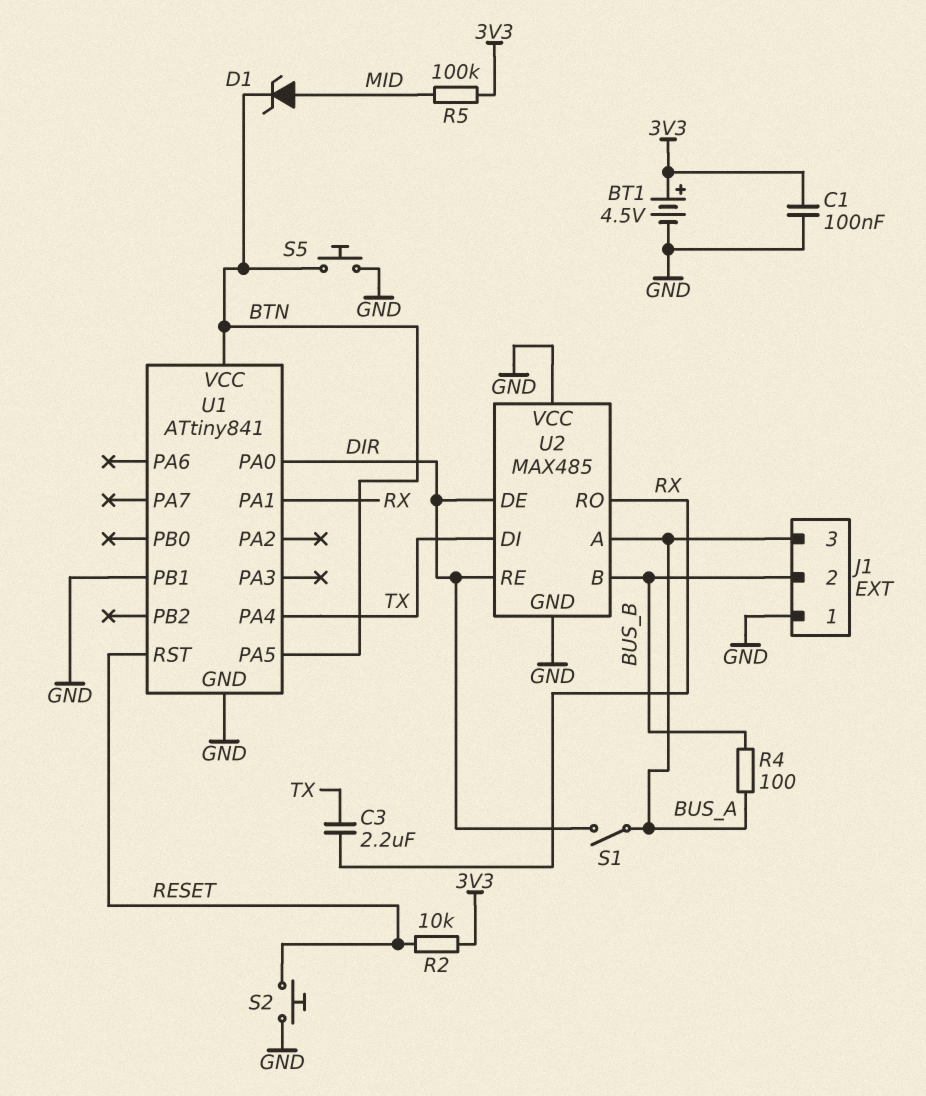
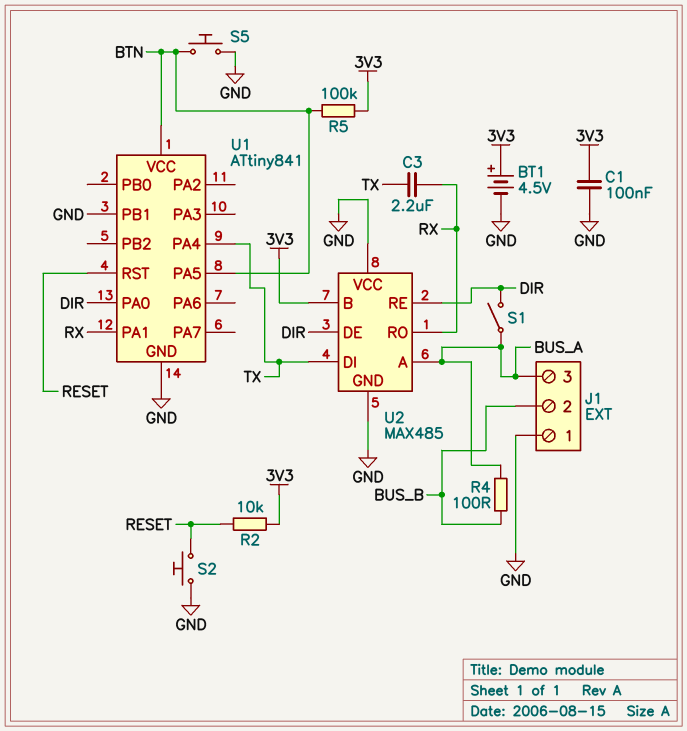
D1: zener (A MID, K BTN) -> none
R5: 100k (3V3, MID) -> 100k (3V3, BTN)
U2 pin B: BUS_B -> 3V3

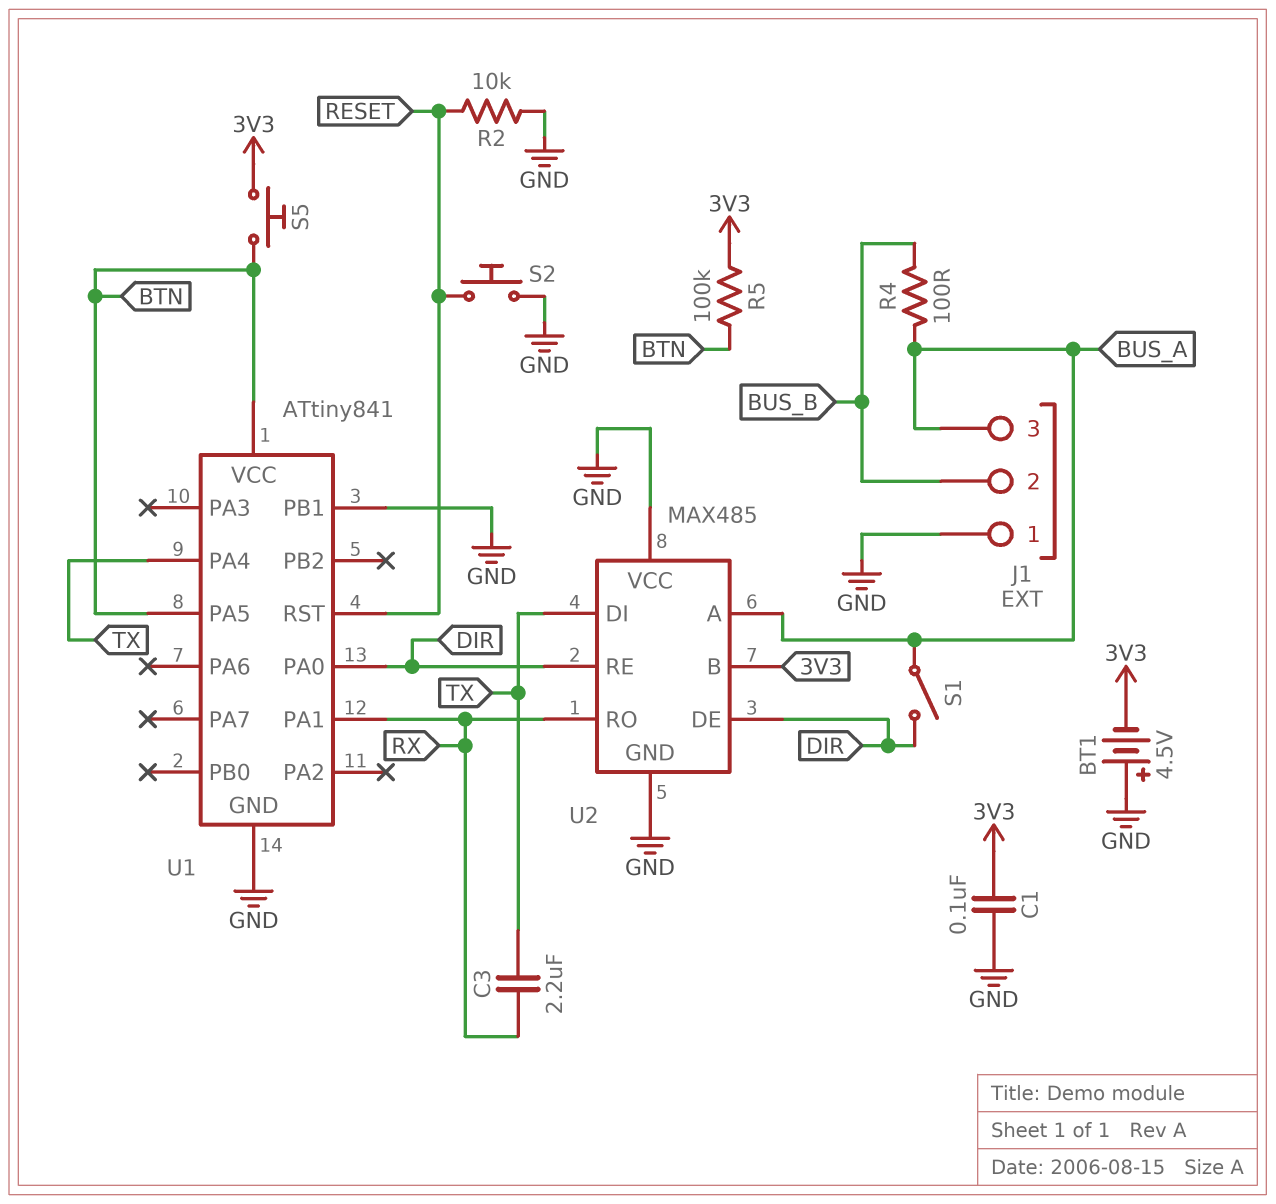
BT1: 4.5V (plus 3V3, minus GND) -> 4.5V (plus GND, minus 3V3)
R2: 10k (3V3, RESET) -> 10k (GND, RESET)
S5: button (BTN, GND) -> button (3V3, BTN)

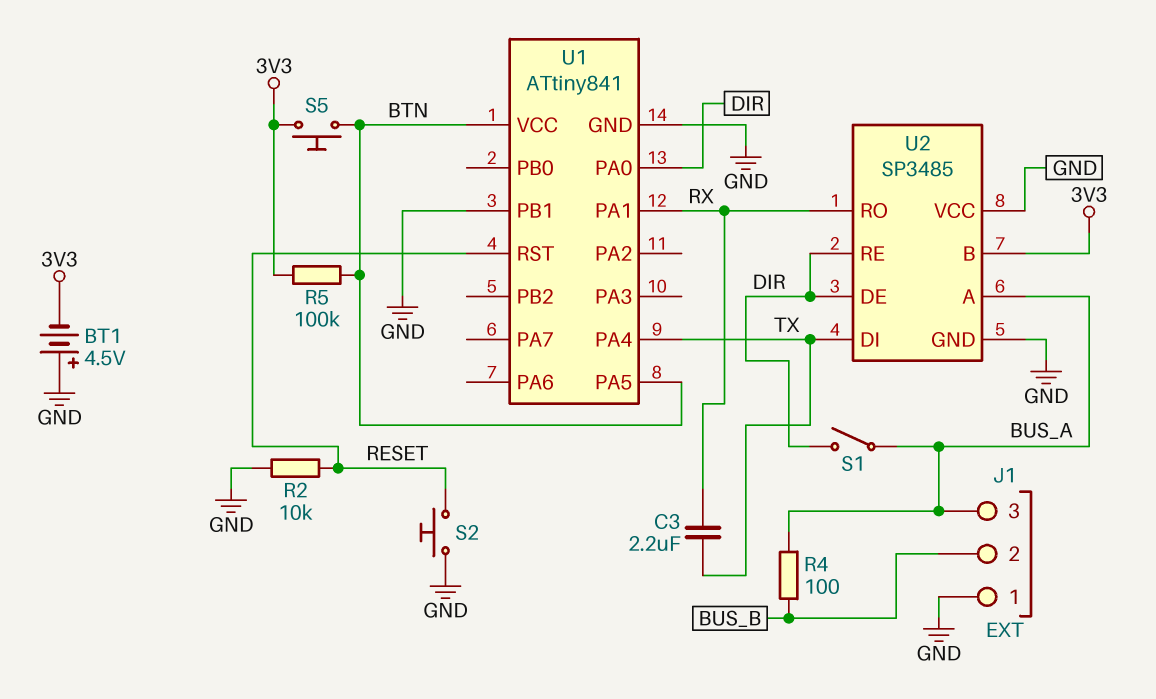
C1: 100nF (3V3, GND) -> none
U2: MAX485 -> SP3485

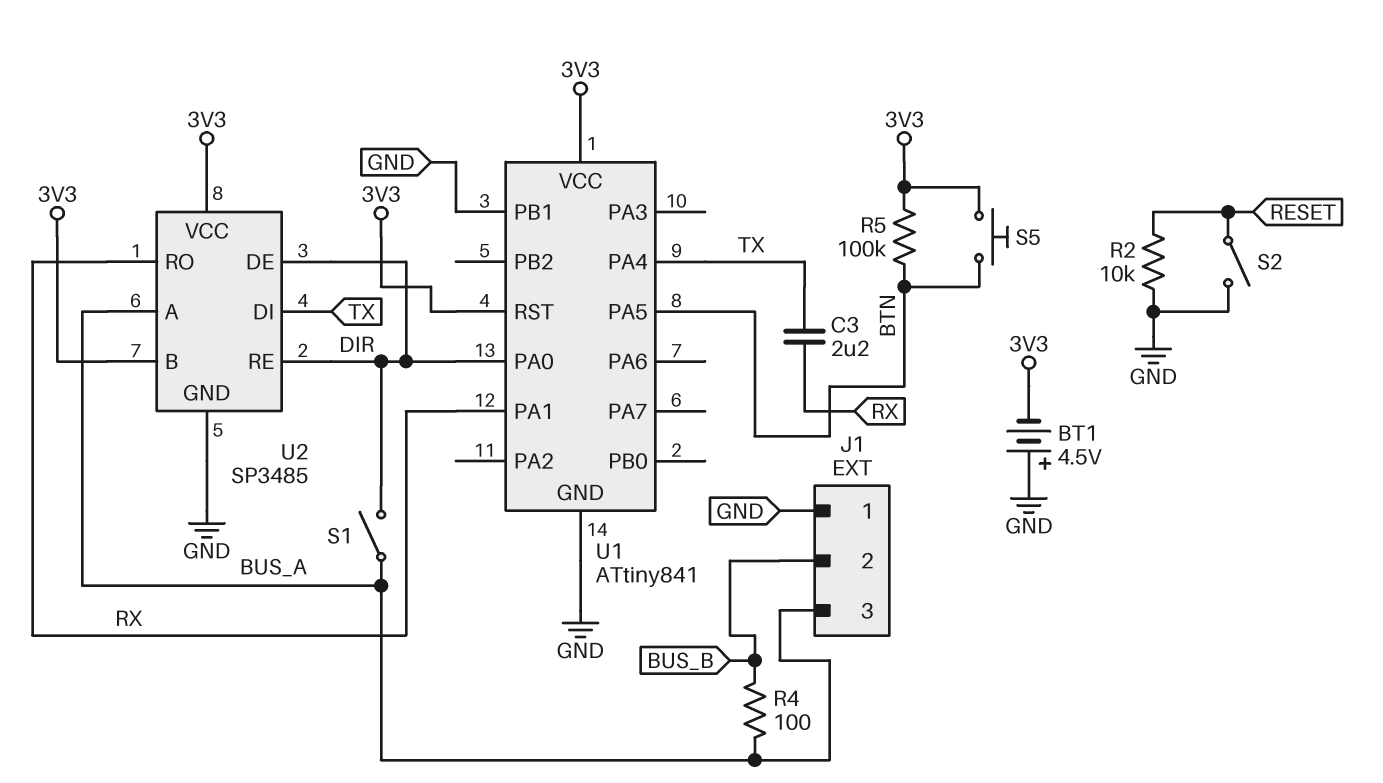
S2: button (GND, RESET) -> switch (GND, RESET)
U1 pin RST: RESET -> 3V3
U1 pin VCC: BTN -> 3V3
U2 pin VCC: GND -> 3V3

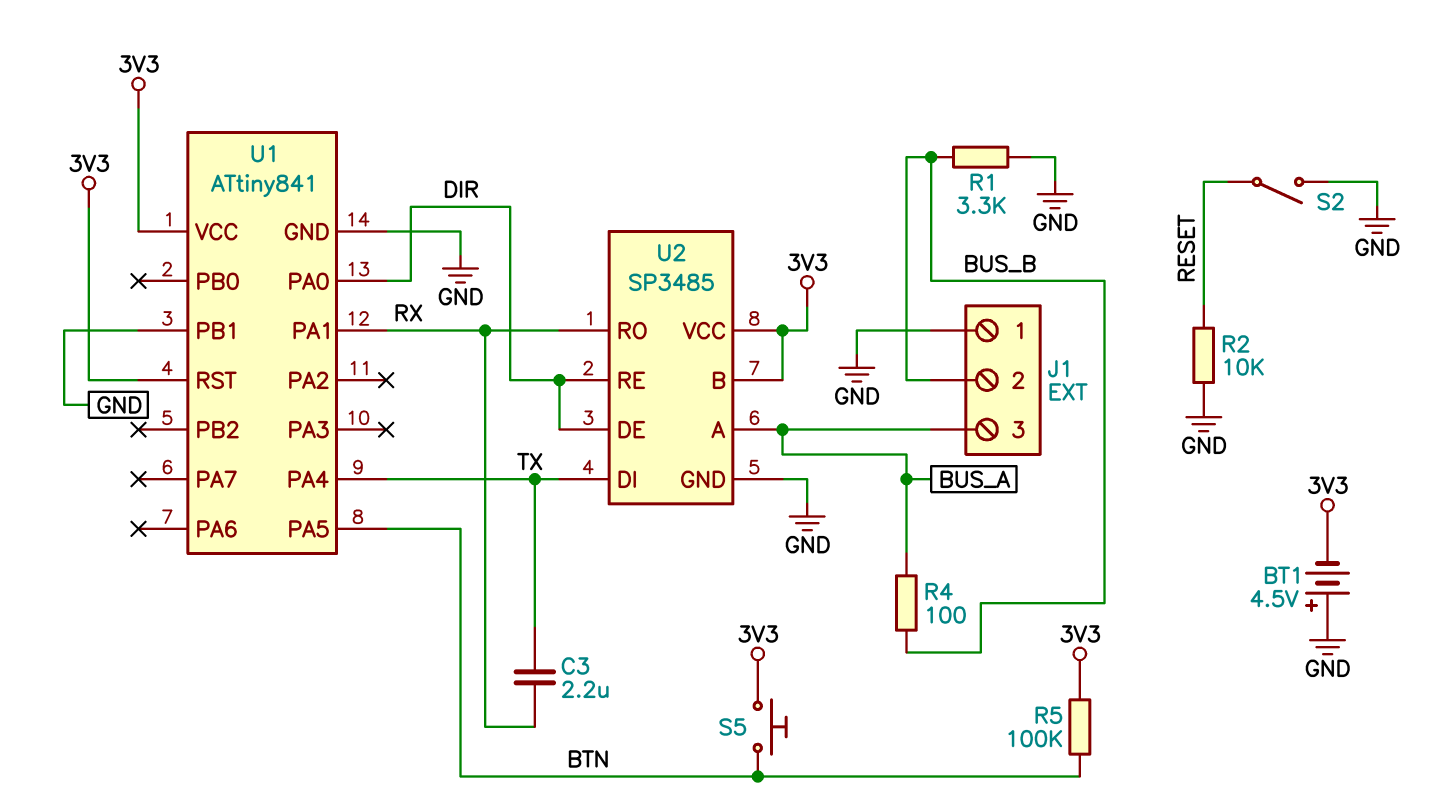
R1: none -> 3.3k (BUS_B, GND)
S1: switch (BUS_A, DIR) -> none

